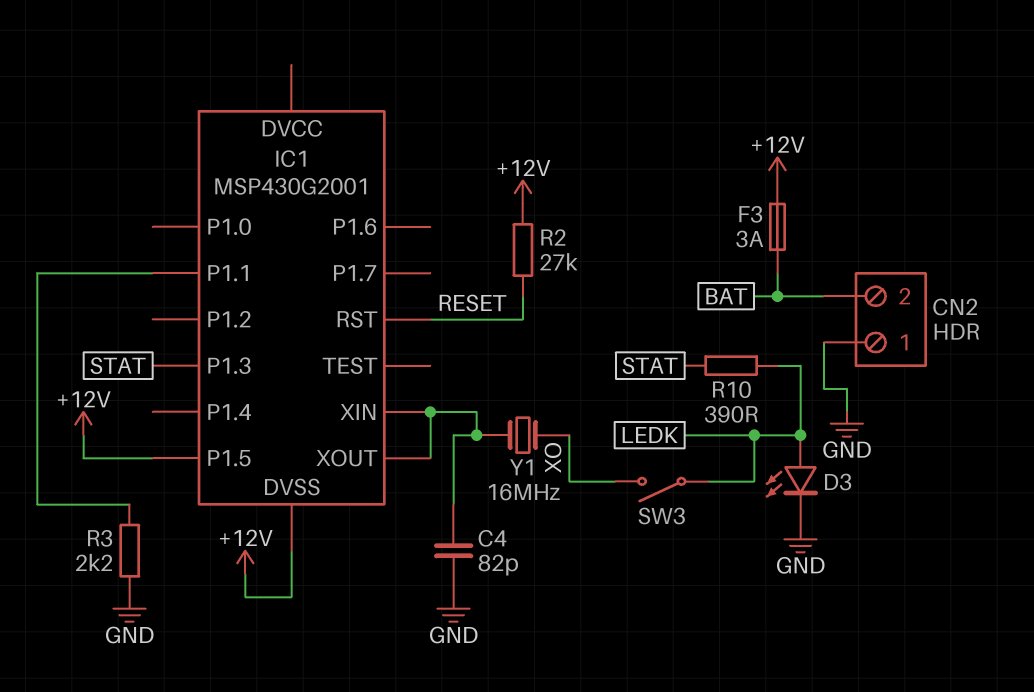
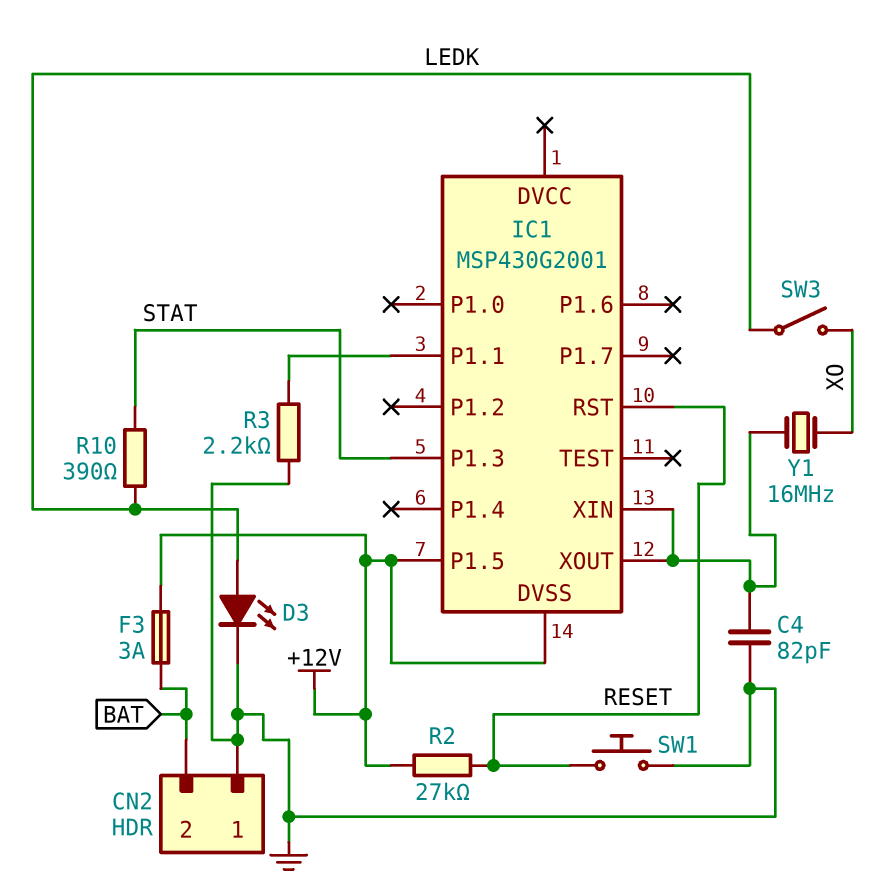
SW1: none -> button (GND, RESET)

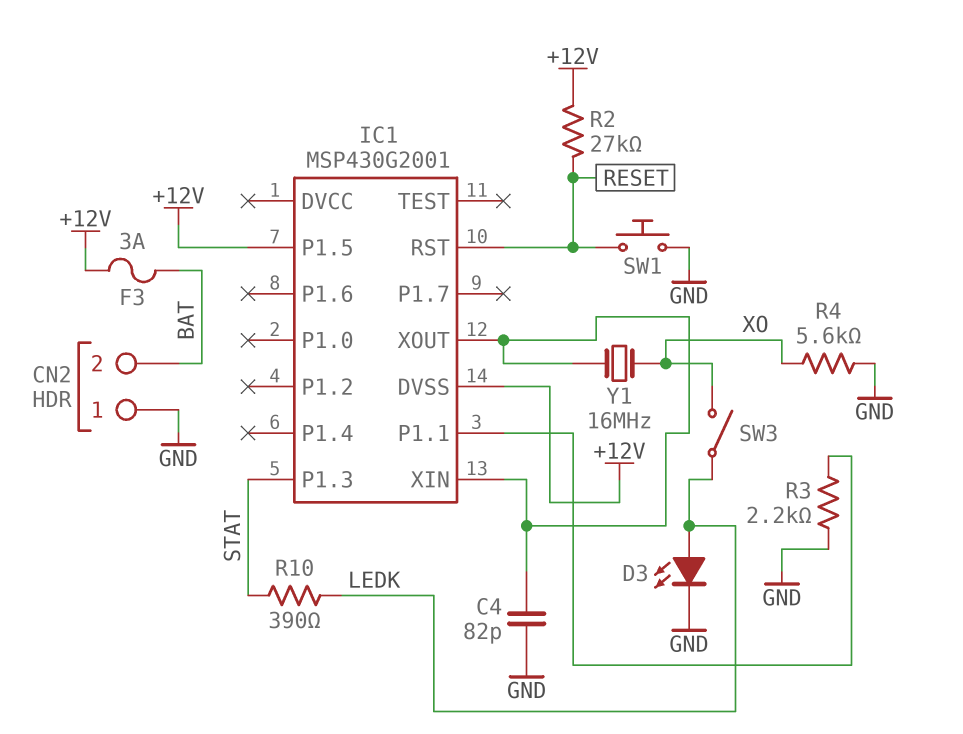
R4: none -> 5.6k (GND, XO)

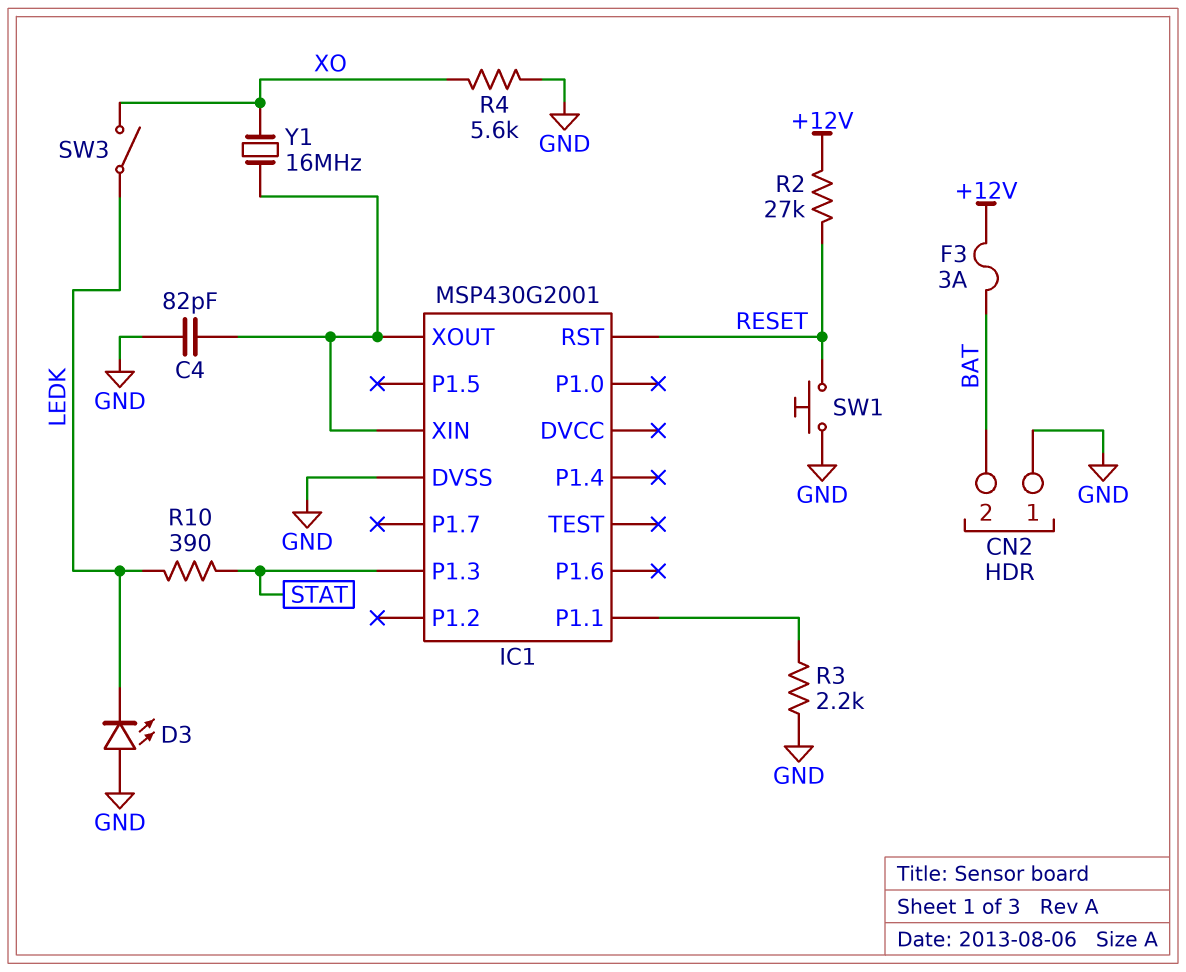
D3: LED (A LEDK, K GND) -> LED (A GND, K LEDK)
IC1 pin DVSS: +12V -> GND
IC1 pin P1.5: +12V -> none

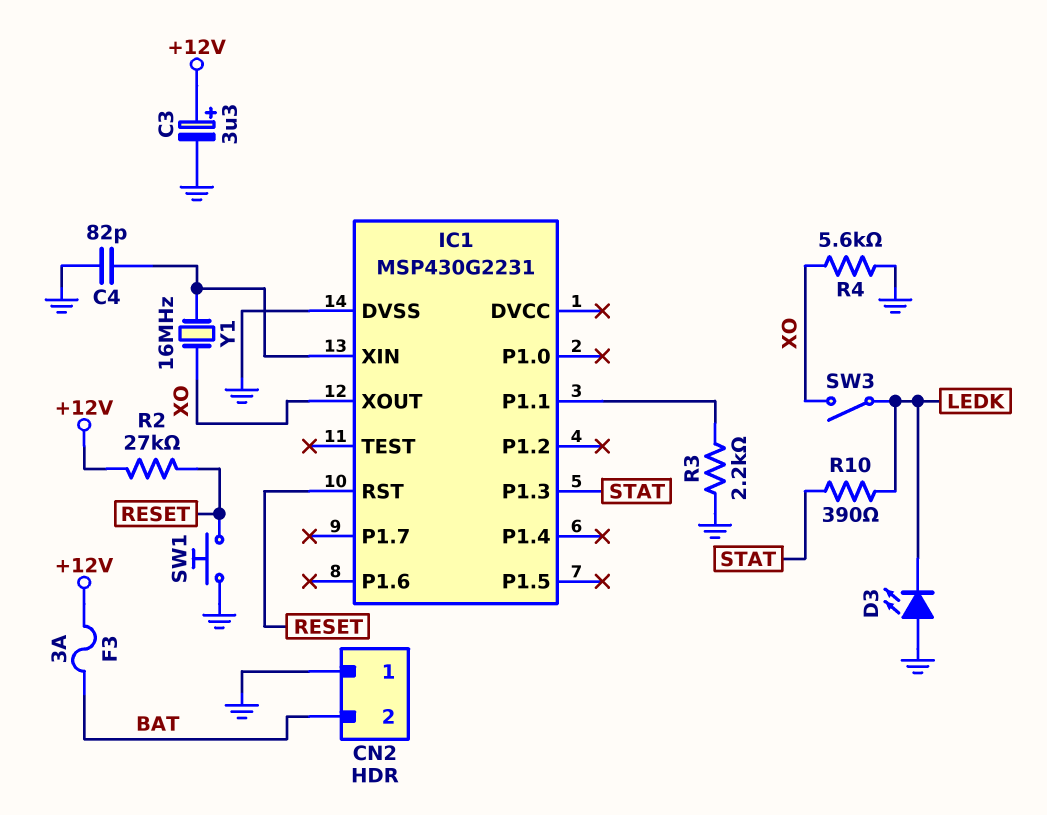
C3: none -> 3.3uF (plus +12V, minus GND)
IC1: MSP430G2001 -> MSP430G2231
IC1 pin XOUT: IC1/XIN -> XO

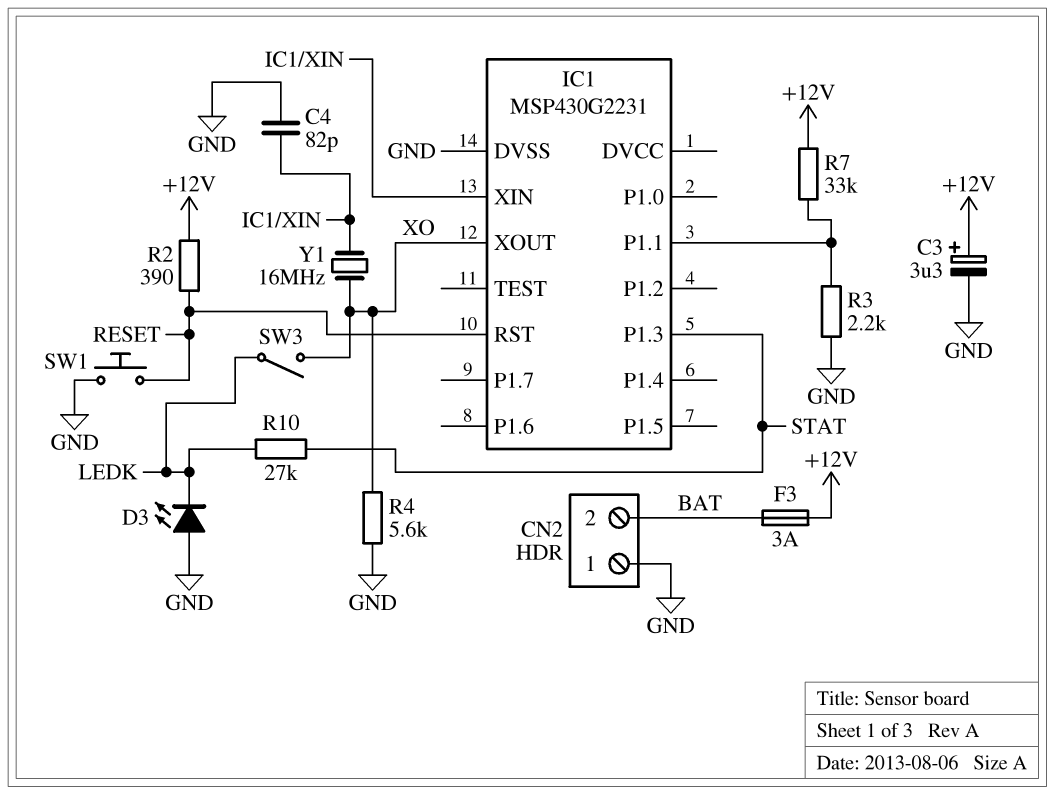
R2: 27k (+12V, RESET) -> 390 (+12V, RESET)
R7: none -> 33k (+12V, IC1/P1.1)
R10: 390 (LEDK, STAT) -> 27k (LEDK, STAT)

